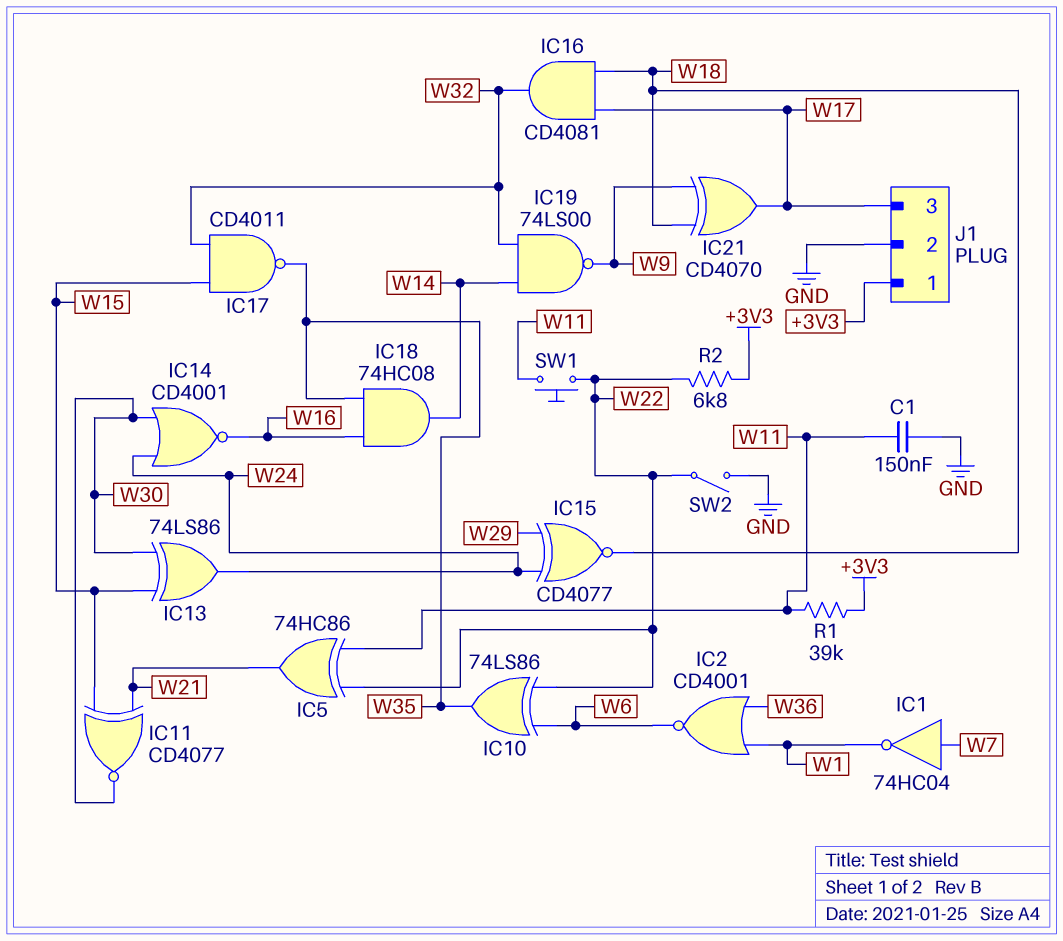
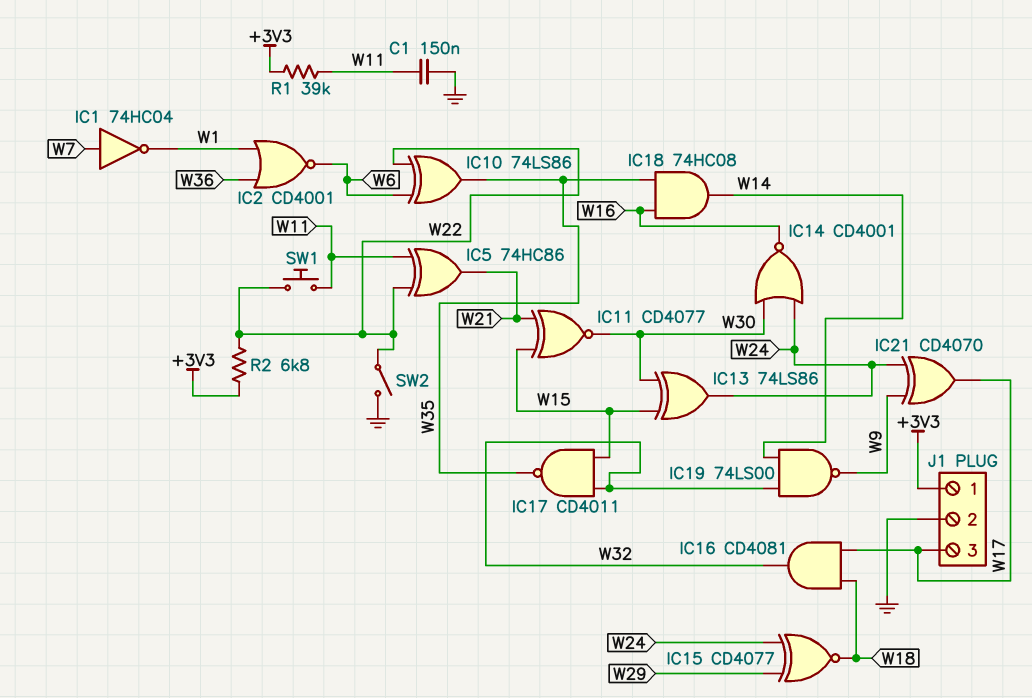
IC21: XOR CD4070 (in W9, in W18, out W17) -> XOR CD4070 (in W9, in W24, out W17)

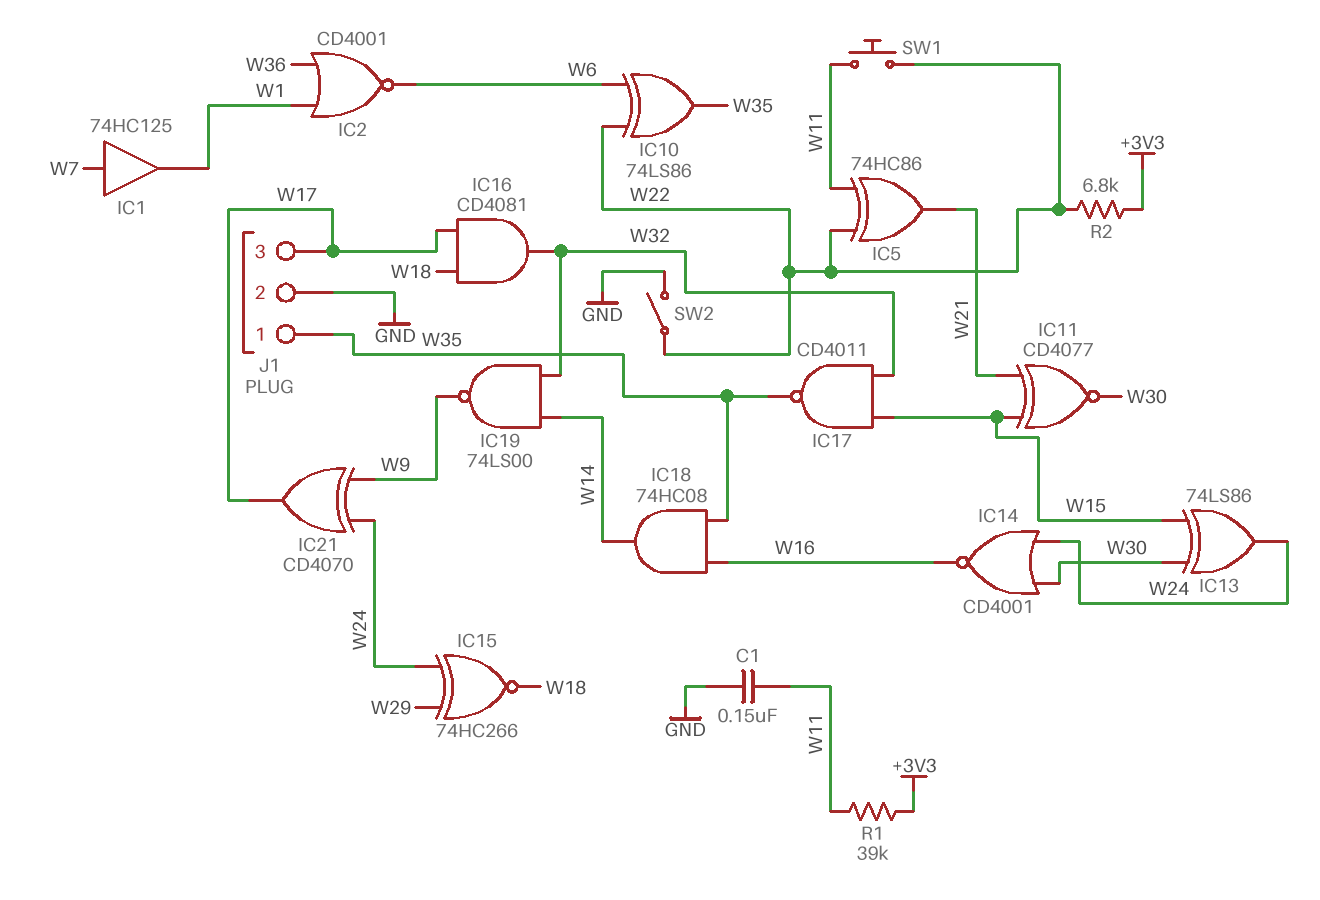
IC1: NOT 74HC04 (in W7, out W1) -> buffer 74HC125 (in W7, out W1)
IC15: XNOR CD4077 (in W24, in W29, out W18) -> XNOR 74HC266 (in W24, in W29, out W18)
J1 pin 1: +3V3 -> W35

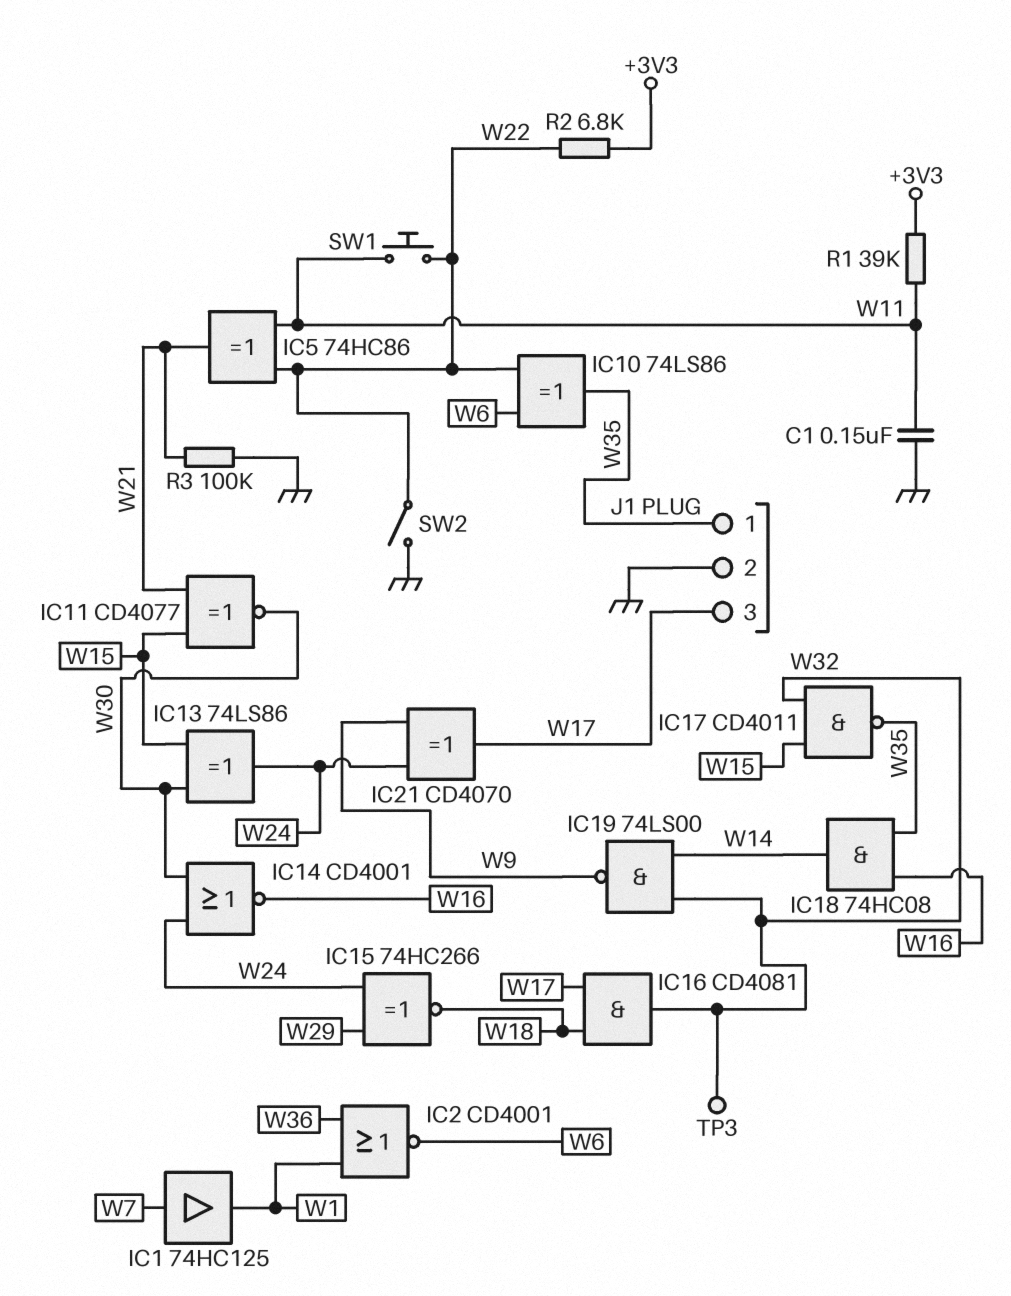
R3: none -> 100k (GND, W21)
TP3: none -> test point (W32)

